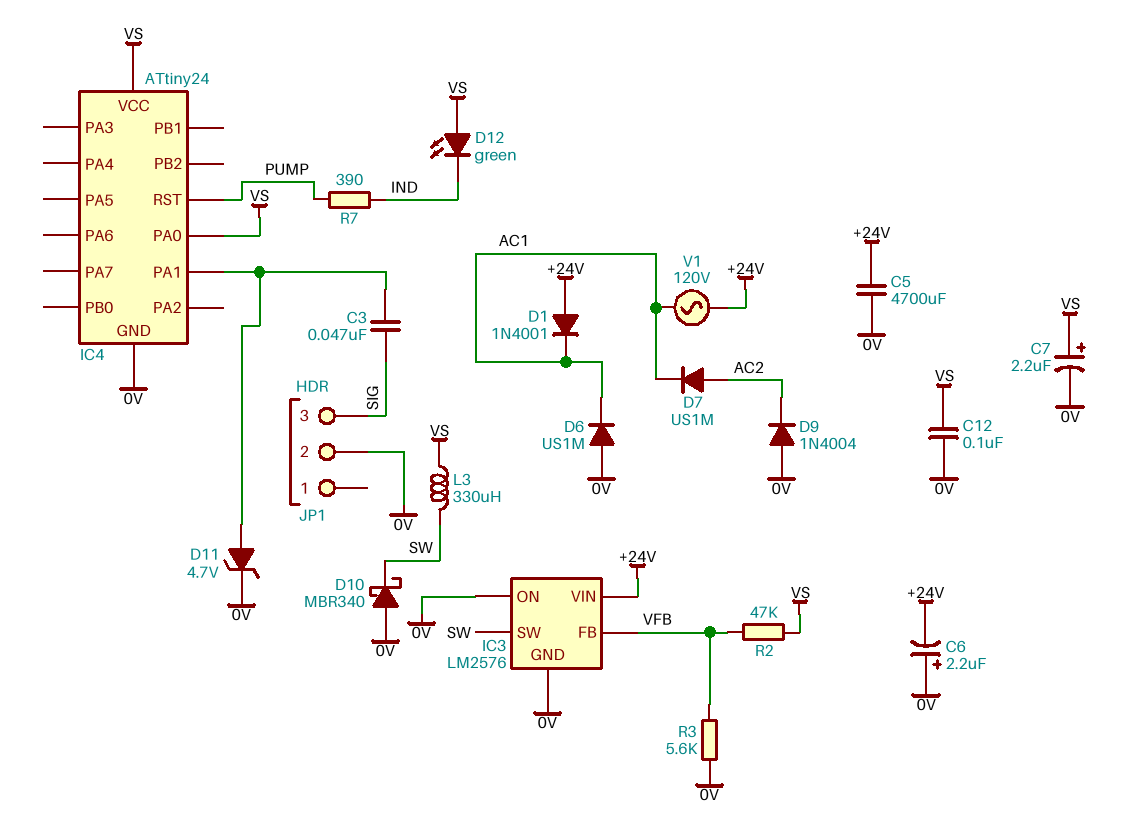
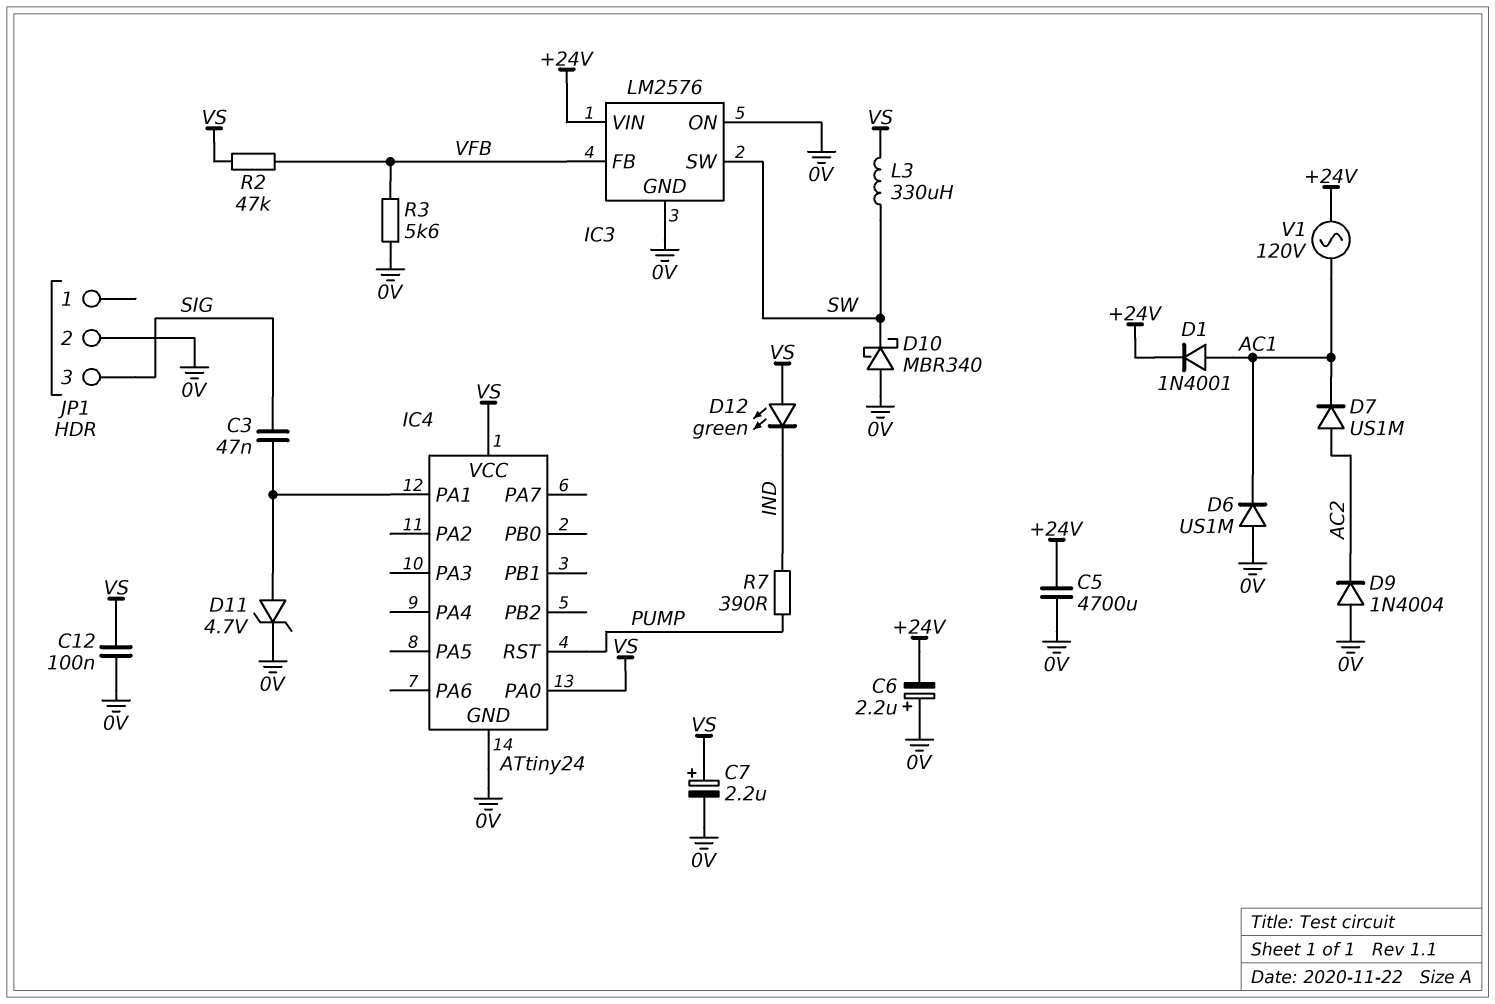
D1: diode 1N4001 (A +24V, K AC1) -> diode 1N4001 (A AC1, K +24V)

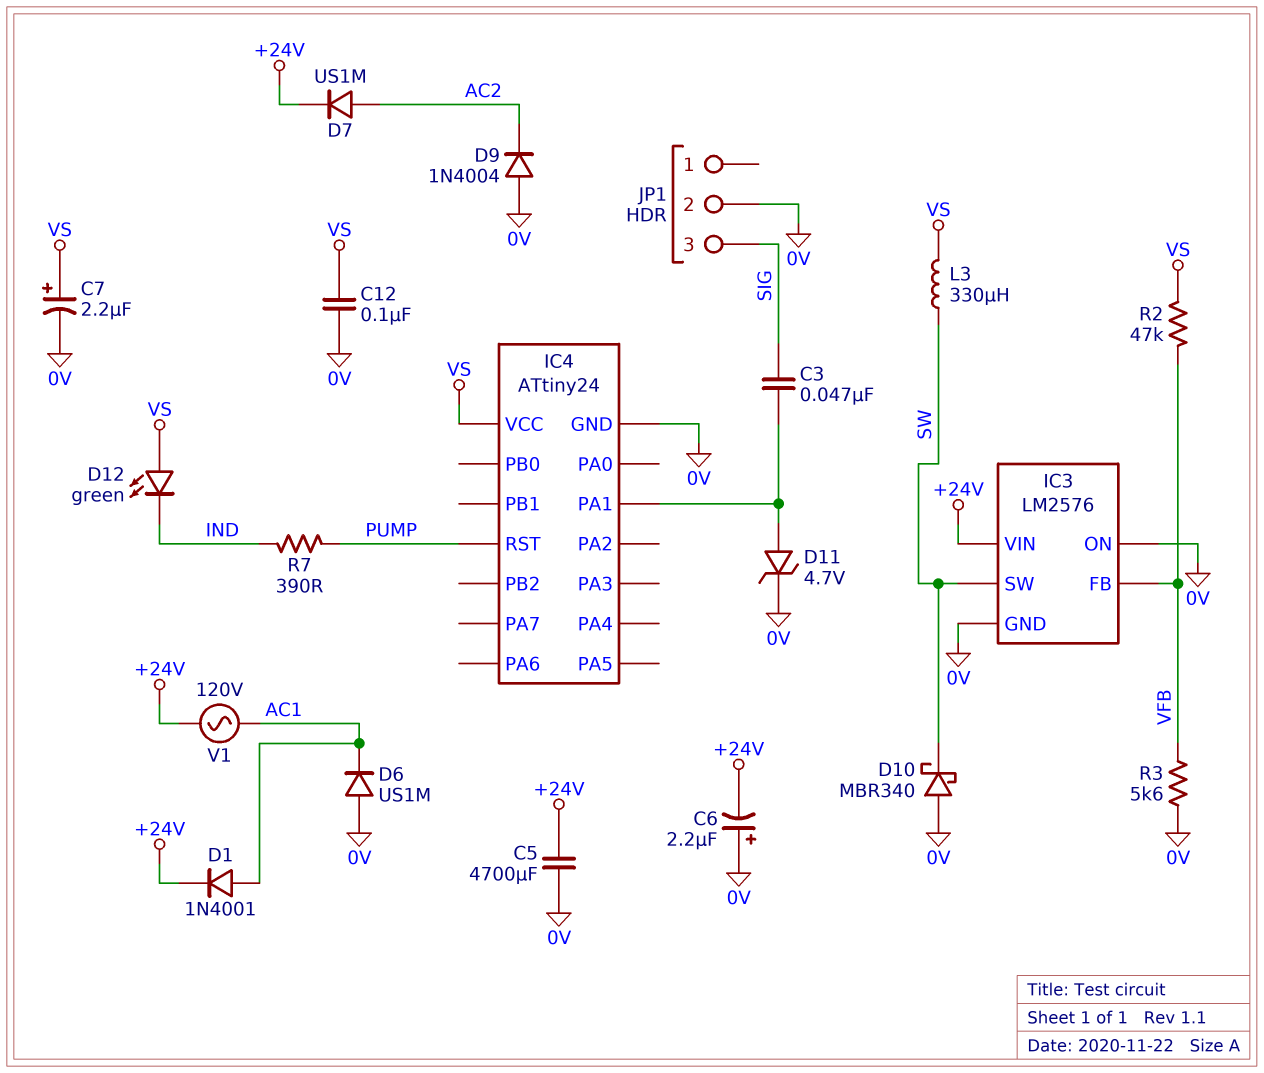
D7: diode US1M (A AC2, K AC1) -> diode US1M (A AC2, K +24V)
IC4 pin PA0: VS -> none

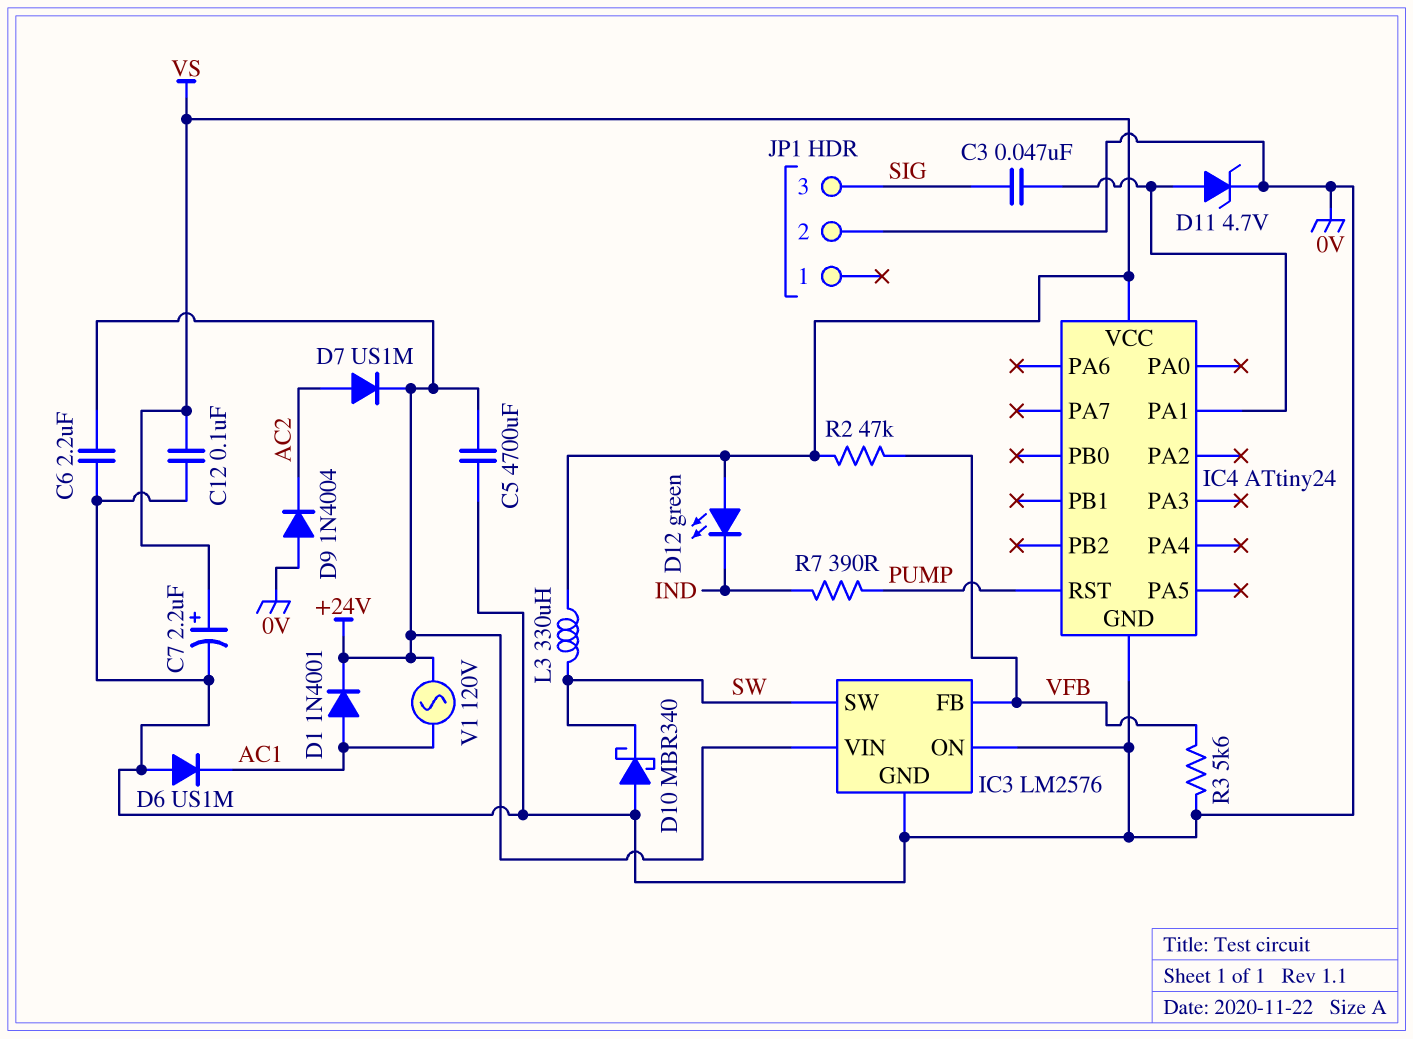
C6: 2.2uF (plus 0V, minus +24V) -> 2.2uF (+24V, 0V)

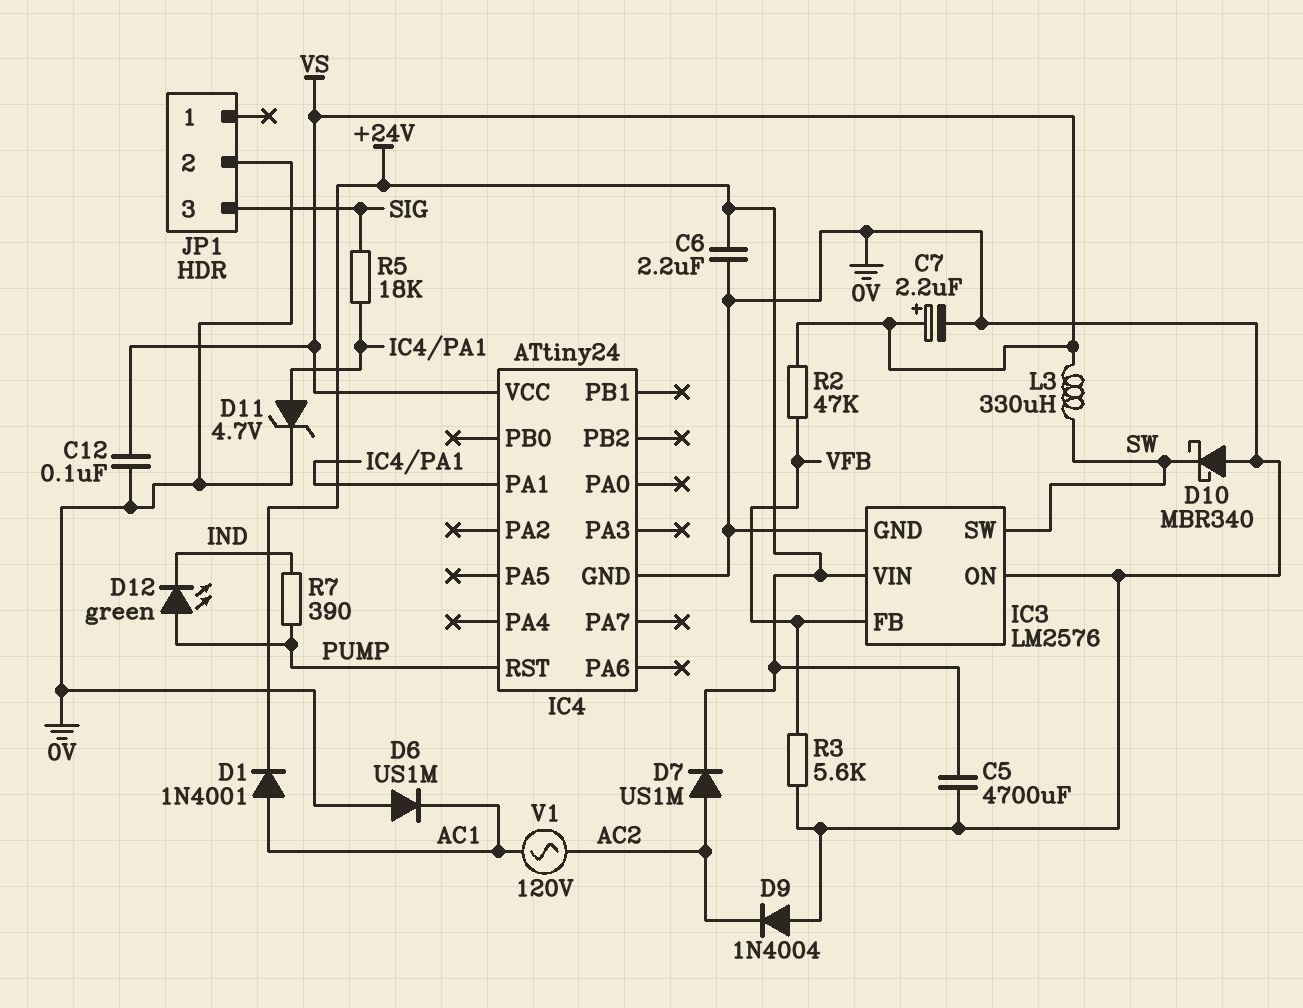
C3: 47nF (IC4/PA1, SIG) -> none
D12: LED green (A VS, K IND) -> LED green (A PUMP, K IND)
R5: none -> 18k (IC4/PA1, SIG)
V1: AC 120V (+24V, AC1) -> AC 120V (AC1, AC2)

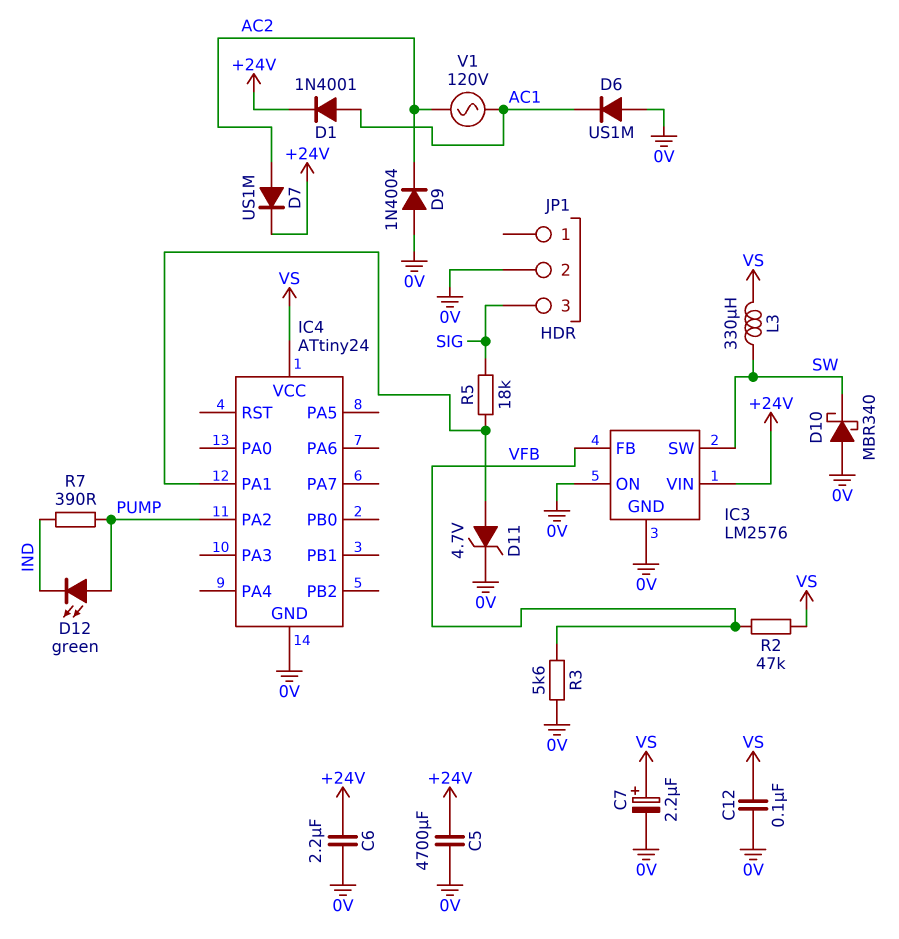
IC4 pin PA2: none -> PUMP
IC4 pin RST: PUMP -> none

